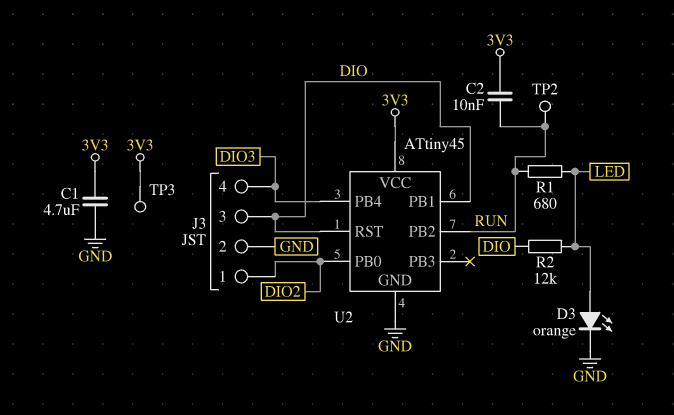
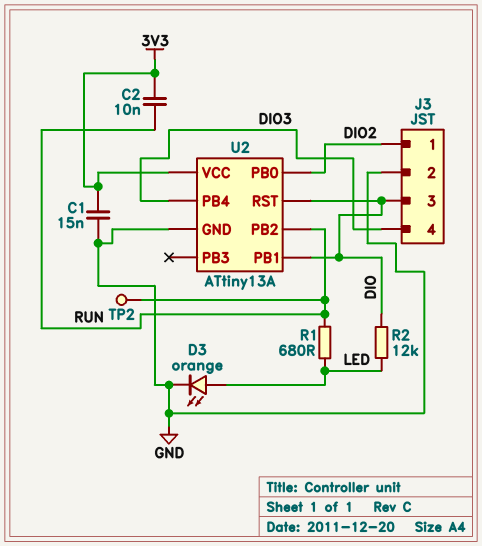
C1: 4.7uF (3V3, GND) -> 15nF (3V3, GND)
TP3: test point (3V3) -> none
U2: ATtiny45 -> ATtiny13A

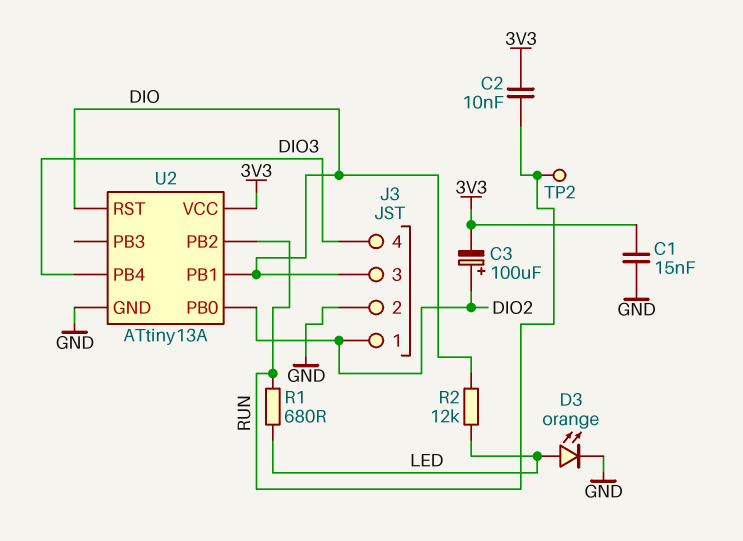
C3: none -> 100uF (plus DIO2, minus 3V3)

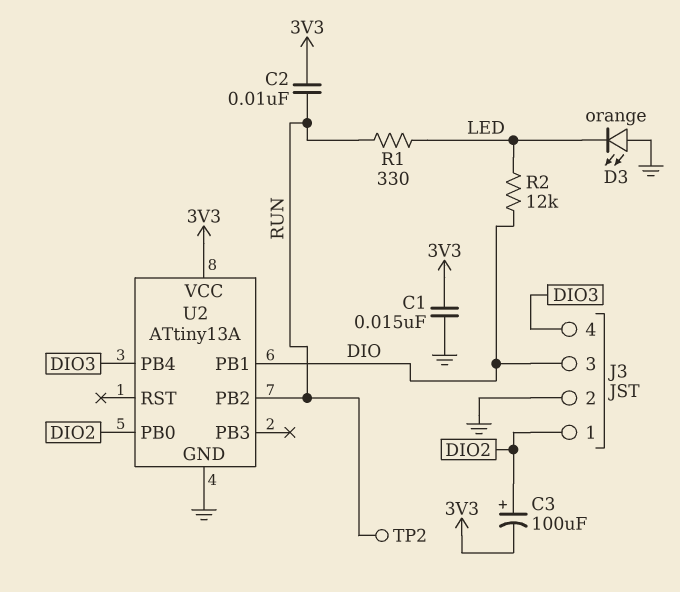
D3: LED orange (A LED, K GND) -> LED orange (A GND, K LED)
R1: 680 (LED, RUN) -> 330 (LED, RUN)
U2 pin RST: DIO -> none

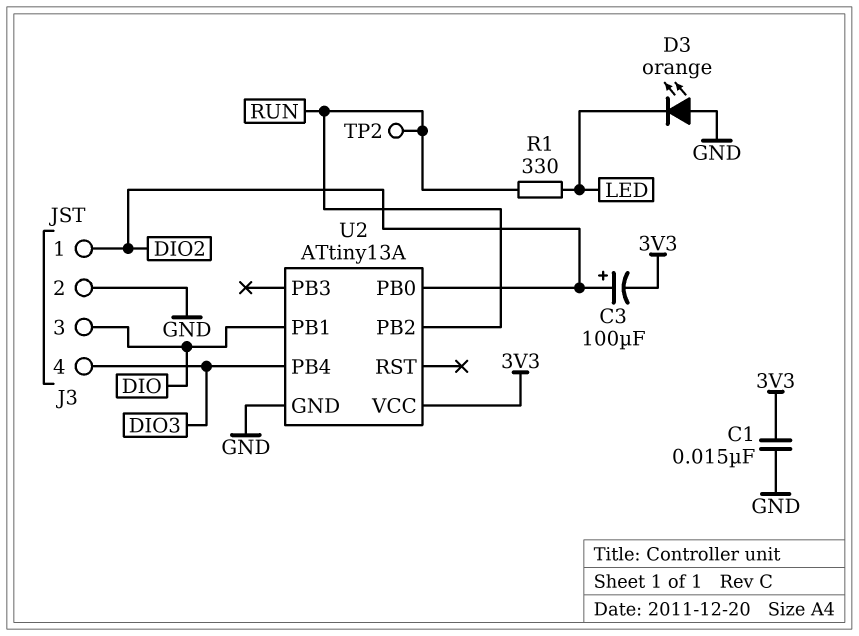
C2: 10nF (3V3, RUN) -> none
R2: 12k (DIO, LED) -> none

